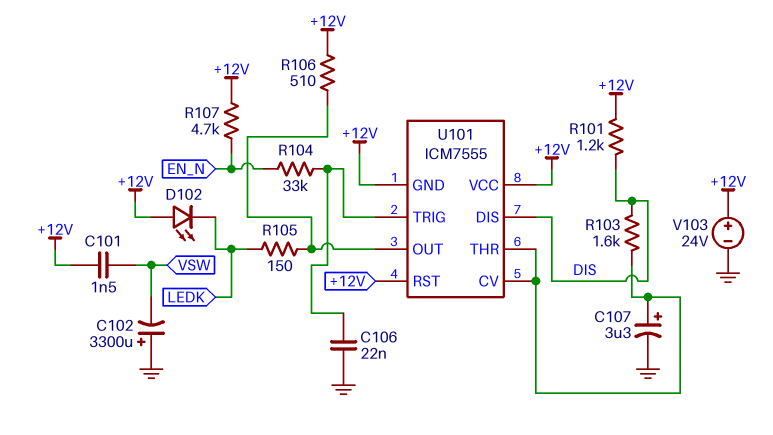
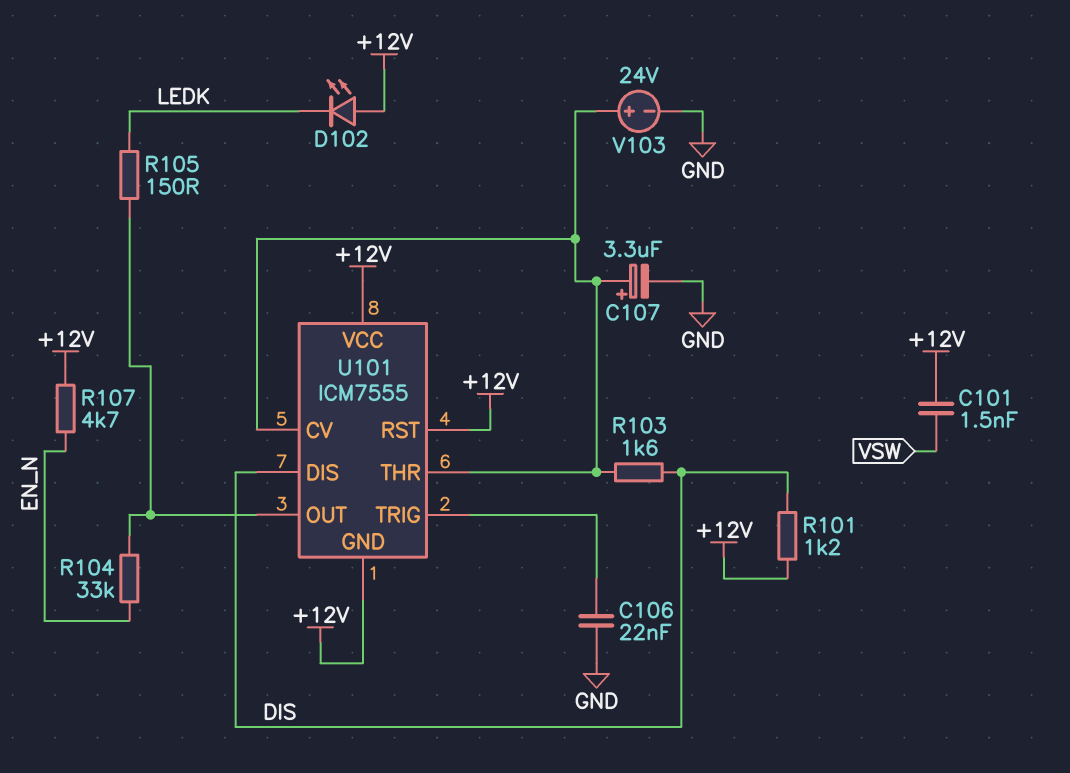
C102: 3300uF (plus GND, minus VSW) -> none
R104: 33k (EN_N, U101/TRIG) -> 33k (EN_N, U101/OUT)
R106: 510 (+12V, U101/OUT) -> none
V103: 24V (plus +12V, minus GND) -> 24V (plus U101/CV, minus GND)

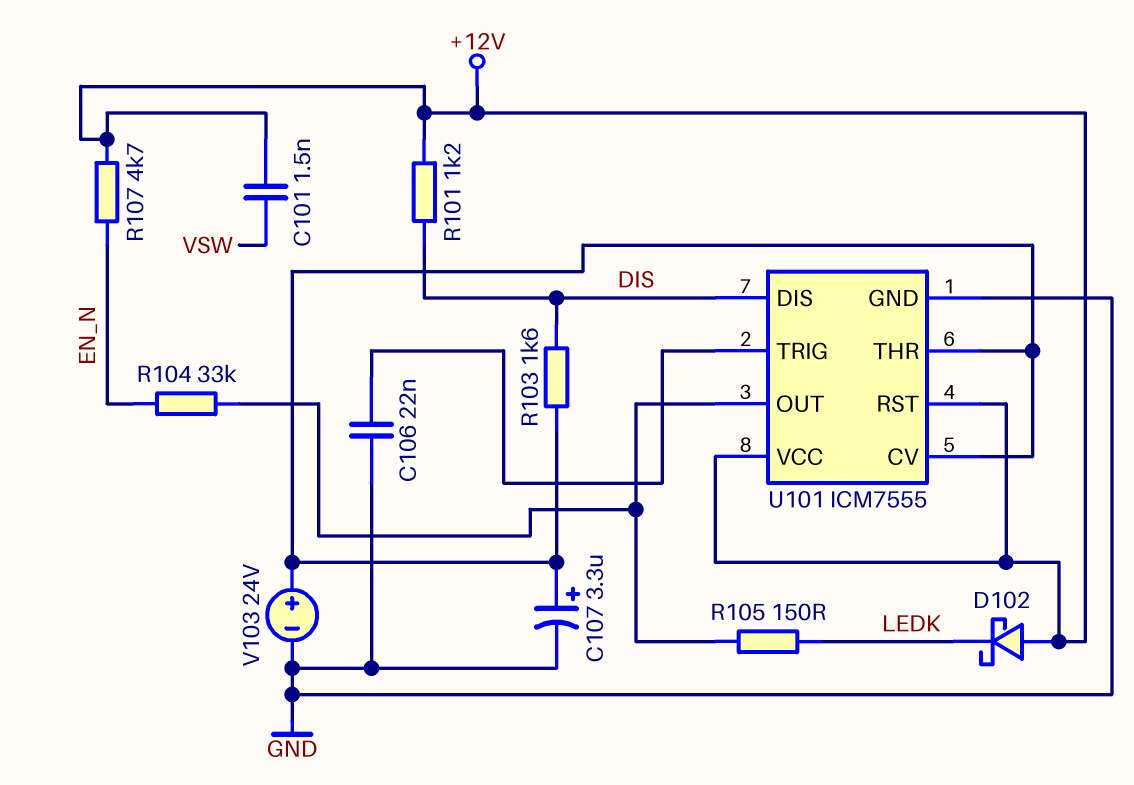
D102: LED (A +12V, K LEDK) -> schottky (A +12V, K LEDK)
U101 pin GND: +12V -> GND

